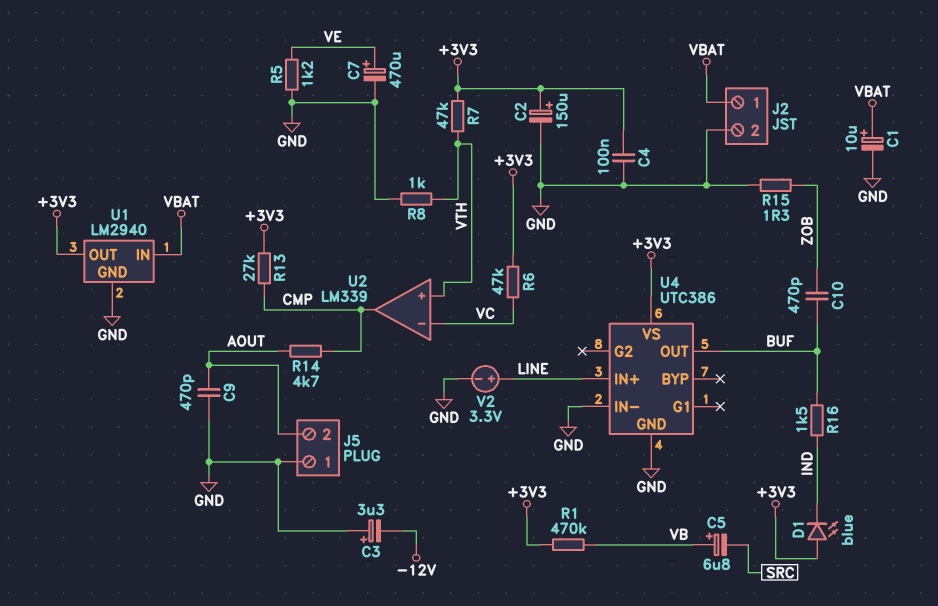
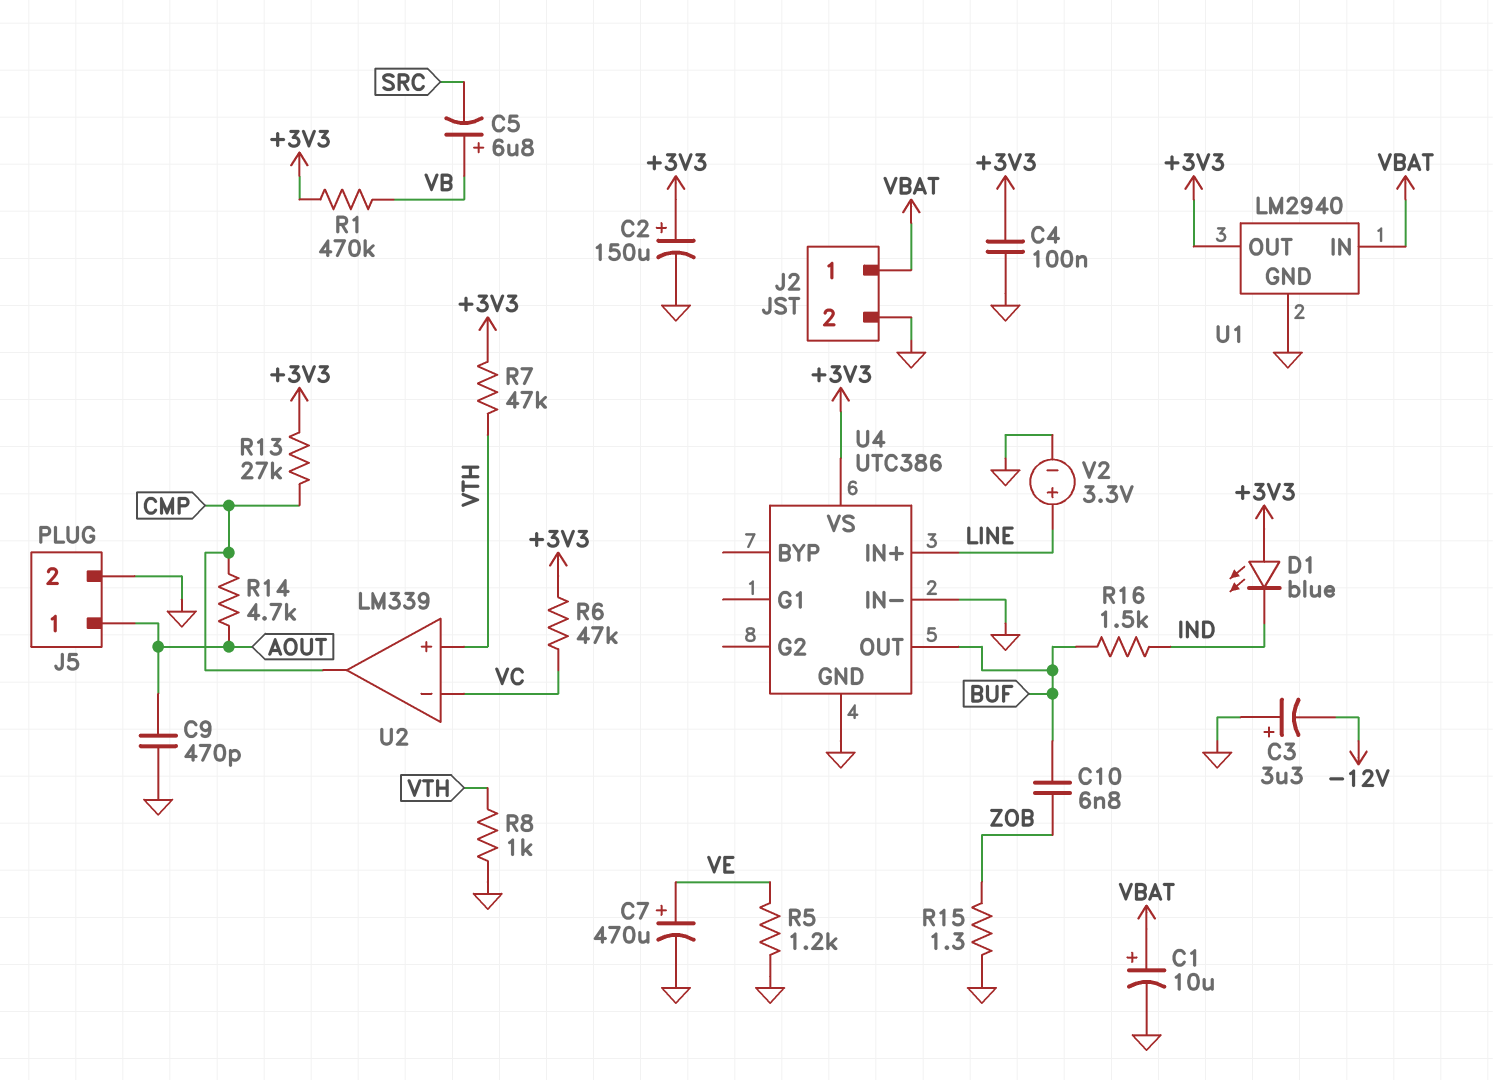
C10: 470pF (BUF, ZOB) -> 6.8nF (BUF, ZOB)
J5 pin 1: GND -> AOUT
J5 pin 2: AOUT -> GND

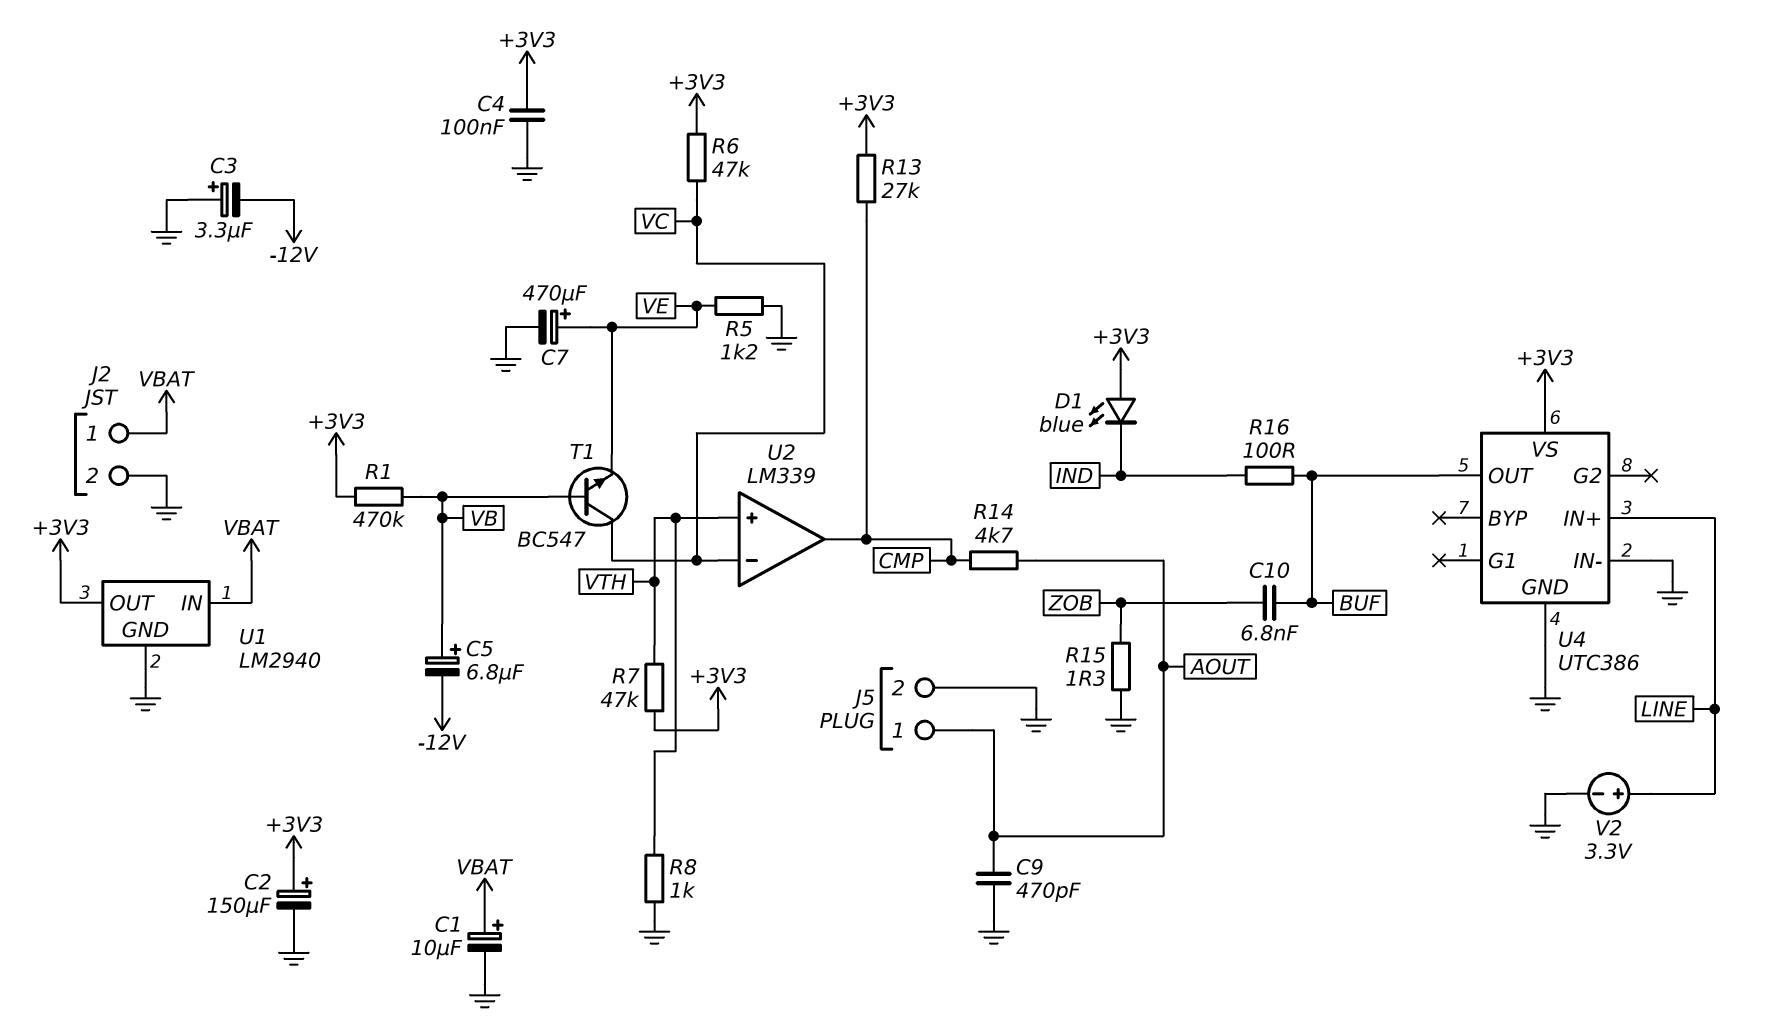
C5: 6.8uF (plus VB, minus SRC) -> 6.8uF (plus VB, minus -12V)
R16: 1.5k (BUF, IND) -> 100 (BUF, IND)
T1: none -> NPN BC547 (B VB, C VC, E VE)

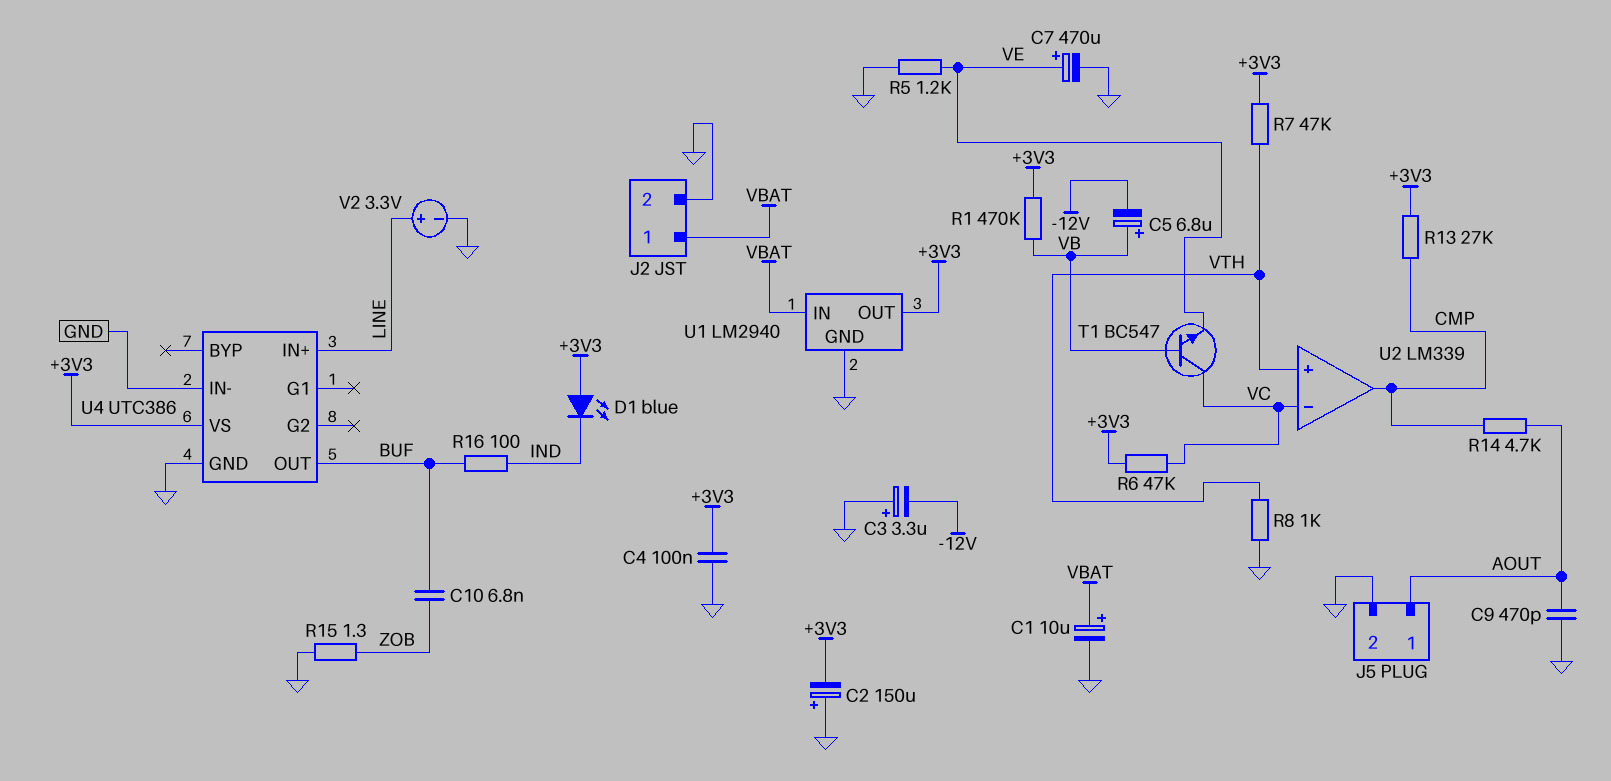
C2: 150uF (plus +3V3, minus GND) -> 150uF (plus GND, minus +3V3)

